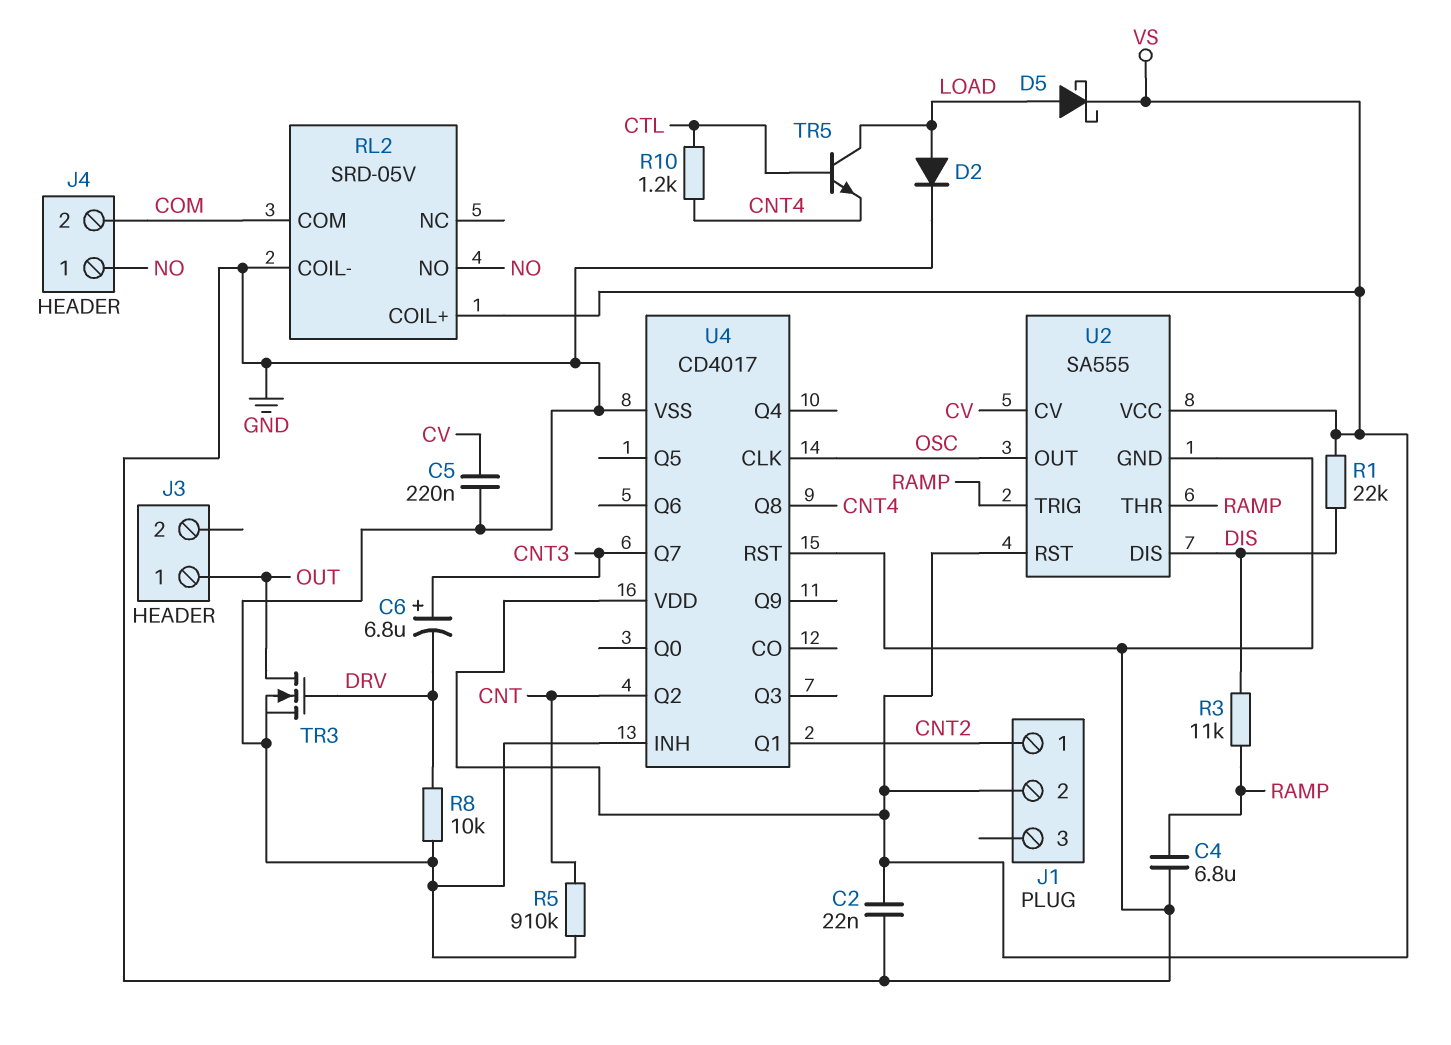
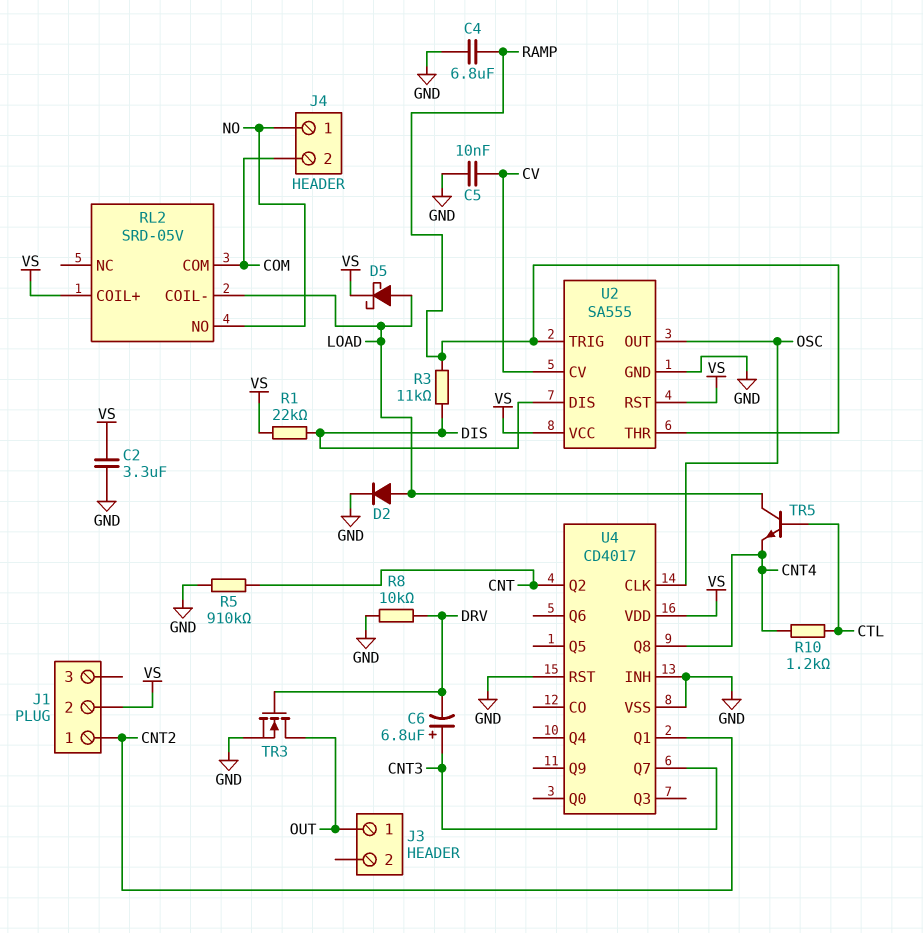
C2: 22nF (GND, VS) -> 3.3uF (GND, VS)
C5: 220nF (CV, GND) -> 10nF (CV, GND)
RL2 pin COIL-: GND -> LOAD

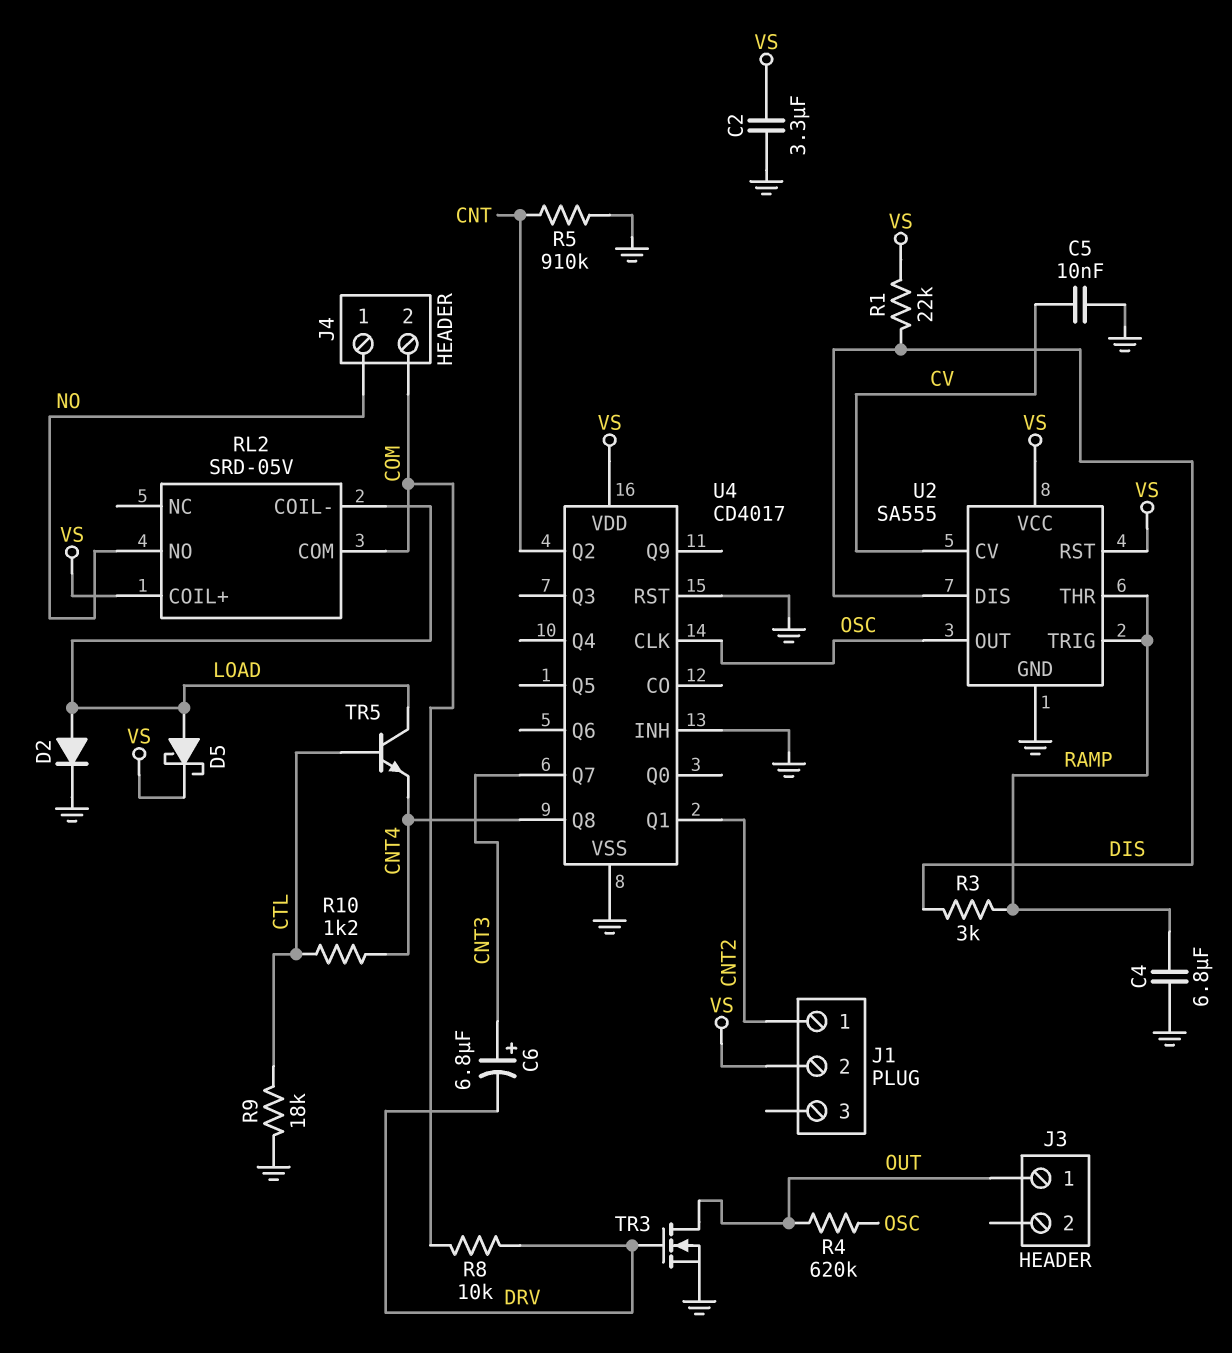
R3: 11k (DIS, RAMP) -> 3k (DIS, RAMP)
R4: none -> 620k (OSC, OUT)
R8: 10k (DRV, GND) -> 10k (COM, DRV)
R9: none -> 18k (CTL, GND)

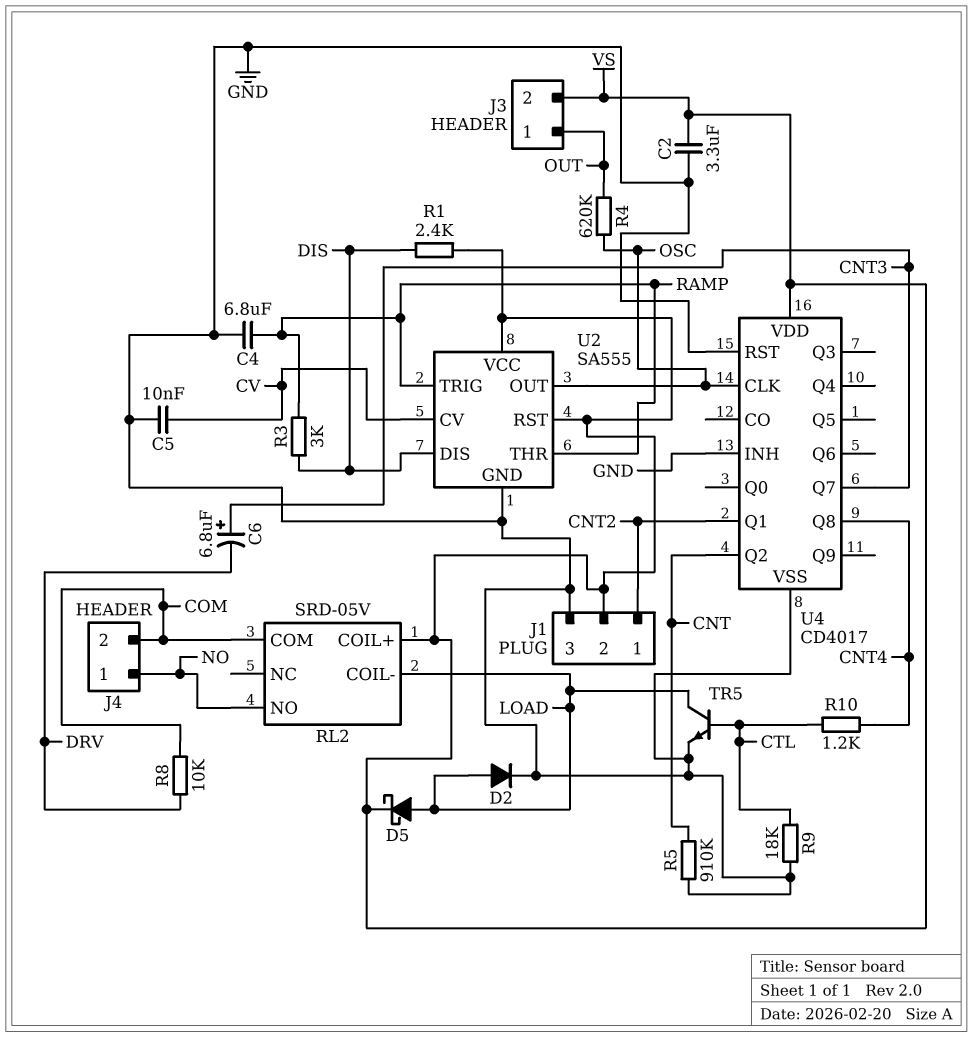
J1 pin 3: none -> GND
J3 pin 2: none -> VS
R1: 22k (DIS, VS) -> 2.4k (DIS, VS)
TR3: NMOS (G DRV, D OUT, S GND) -> none
TR5: NPN (B CTL, C LOAD, E CNT4) -> NPN (B CTL, C LOAD, E GND)

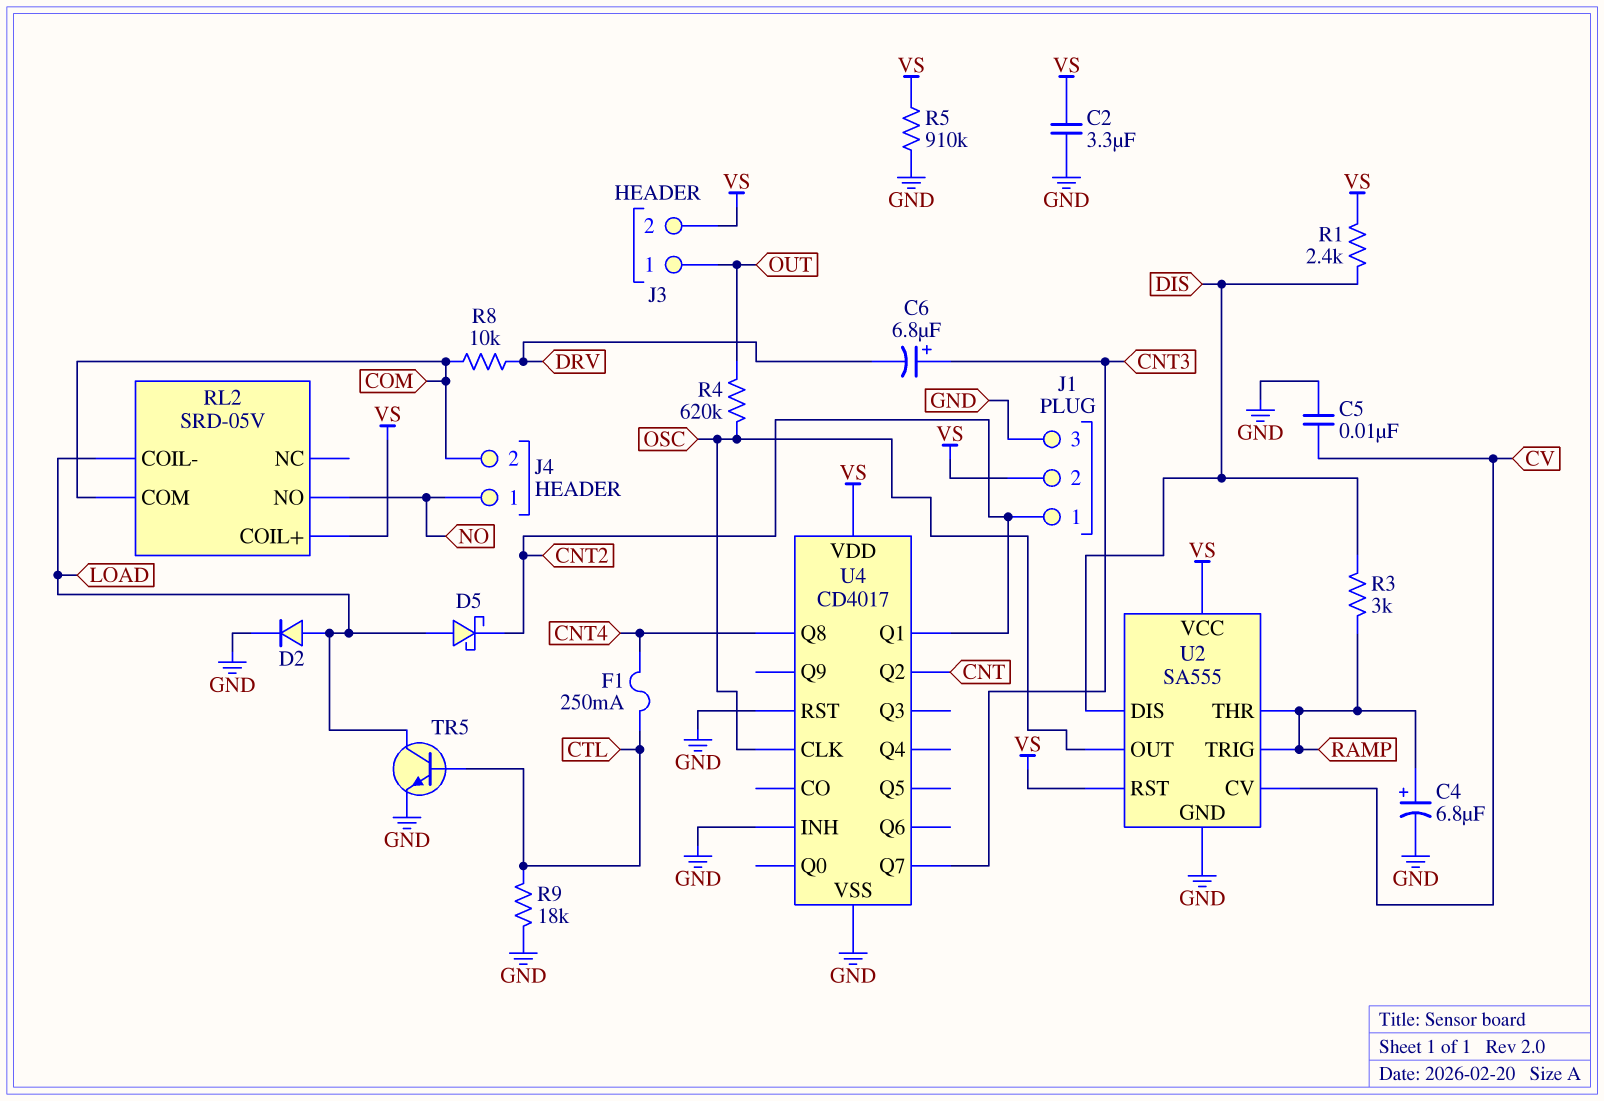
C4: 6.8uF (GND, RAMP) -> 6.8uF (plus RAMP, minus GND)
D5: schottky (A LOAD, K VS) -> schottky (A LOAD, K CNT2)
F1: none -> 250mA (CNT4, CTL)
R5: 910k (CNT, GND) -> 910k (GND, VS)
R10: 1.2k (CNT4, CTL) -> none

